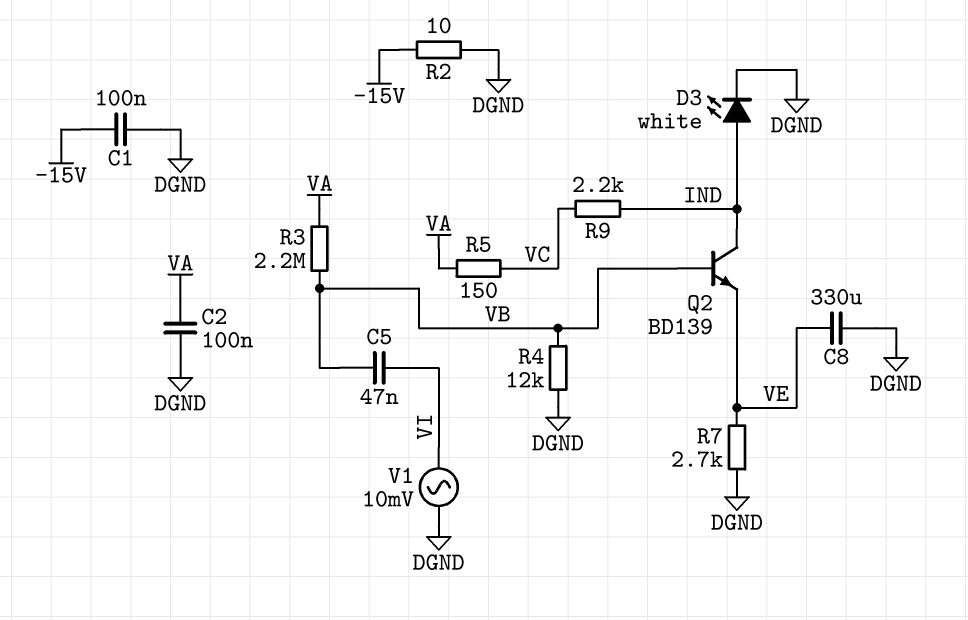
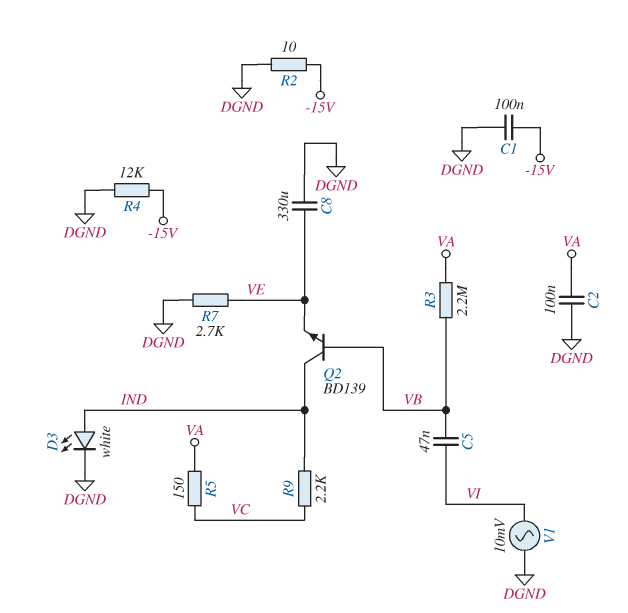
R4: 12k (DGND, VB) -> 12k (-15V, DGND)

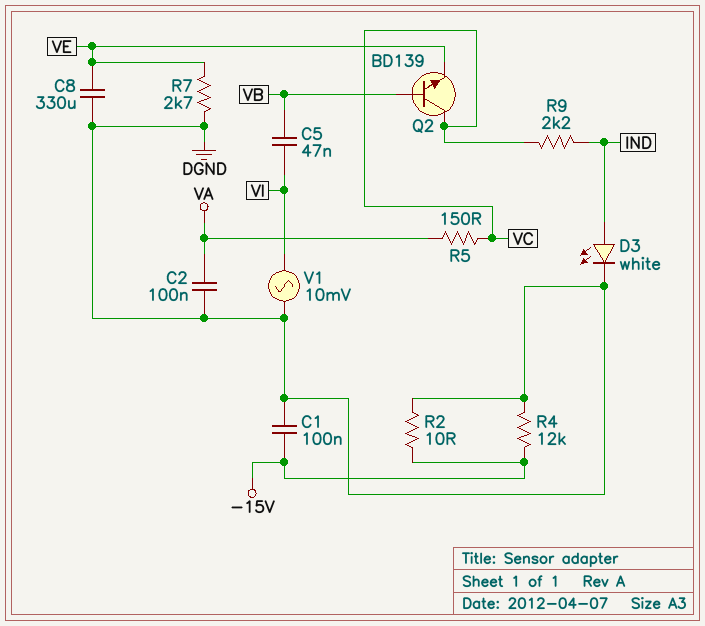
Q2: NPN BD139 (B VB, C IND, E VE) -> NPN BD139 (B VB, C VC, E VE)
R3: 2.2M (VA, VB) -> none

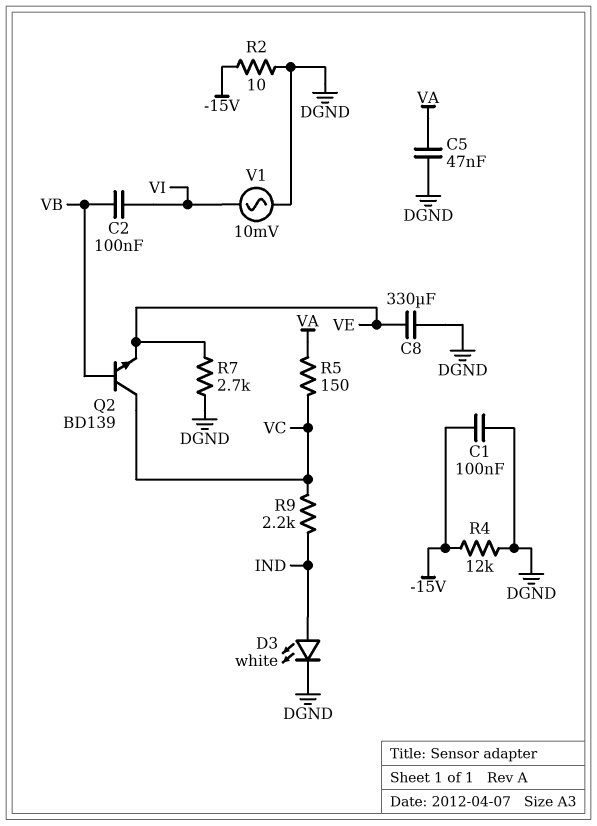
C2: 100nF (DGND, VA) -> 100nF (VB, VI)
C5: 47nF (VB, VI) -> 47nF (DGND, VA)

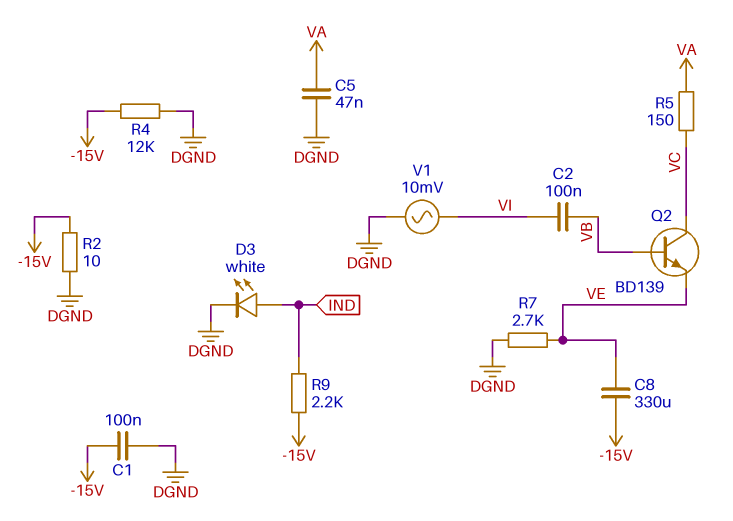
C8: 330uF (DGND, VE) -> 330uF (-15V, VE)
R9: 2.2k (IND, VC) -> 2.2k (-15V, IND)

